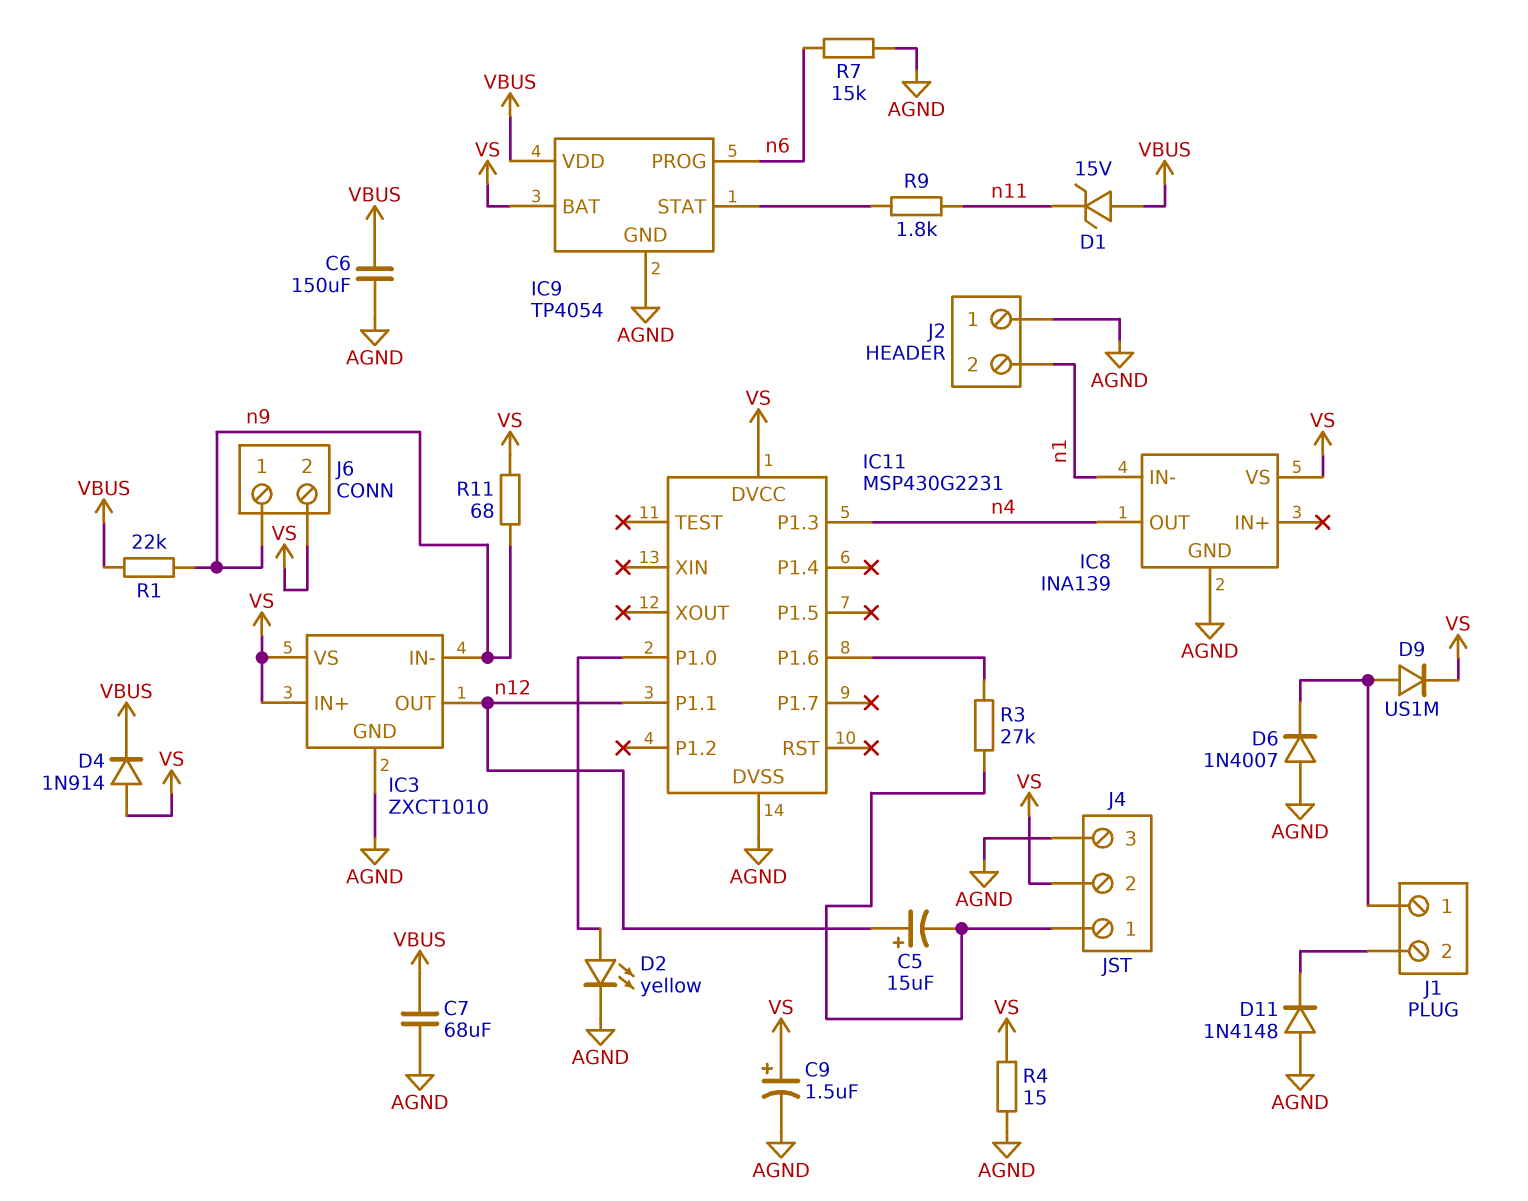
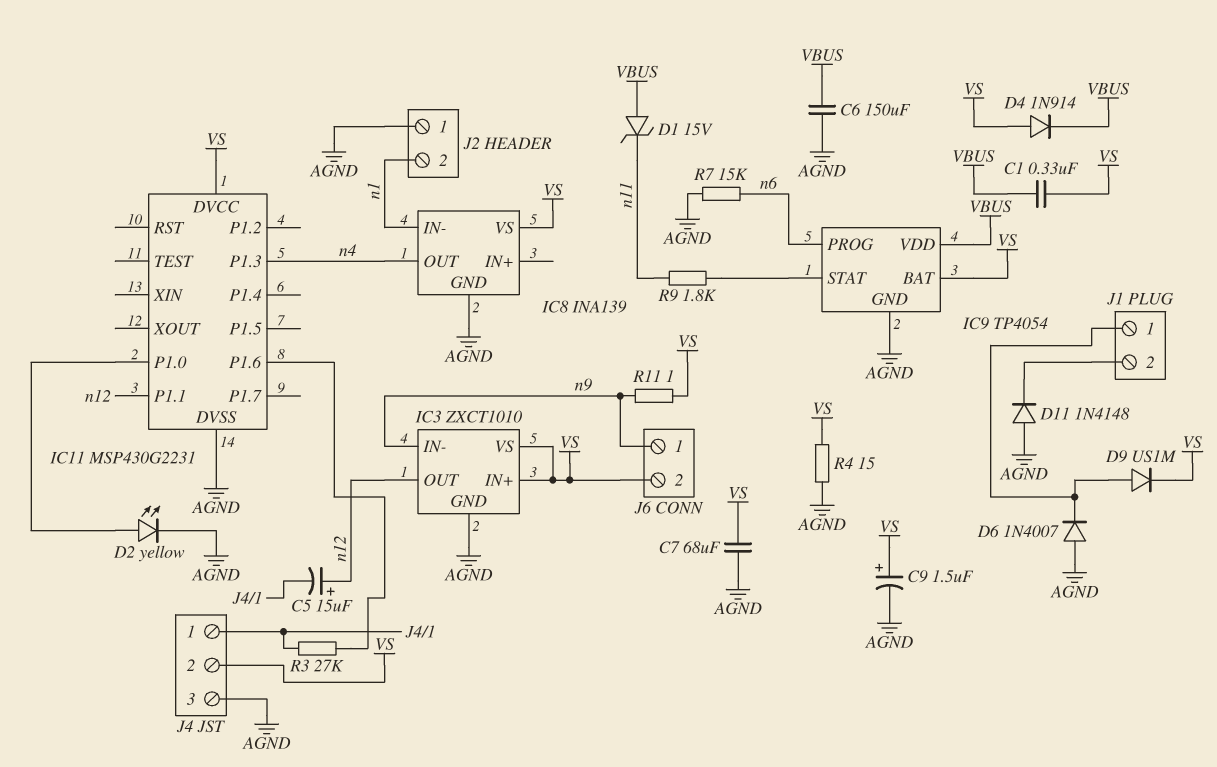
C1: none -> 330nF (VBUS, VS)
C7: 68uF (AGND, VBUS) -> 68uF (AGND, VS)
R1: 22k (VBUS, n9) -> none
R11: 68 (VS, n9) -> 1 (VS, n9)

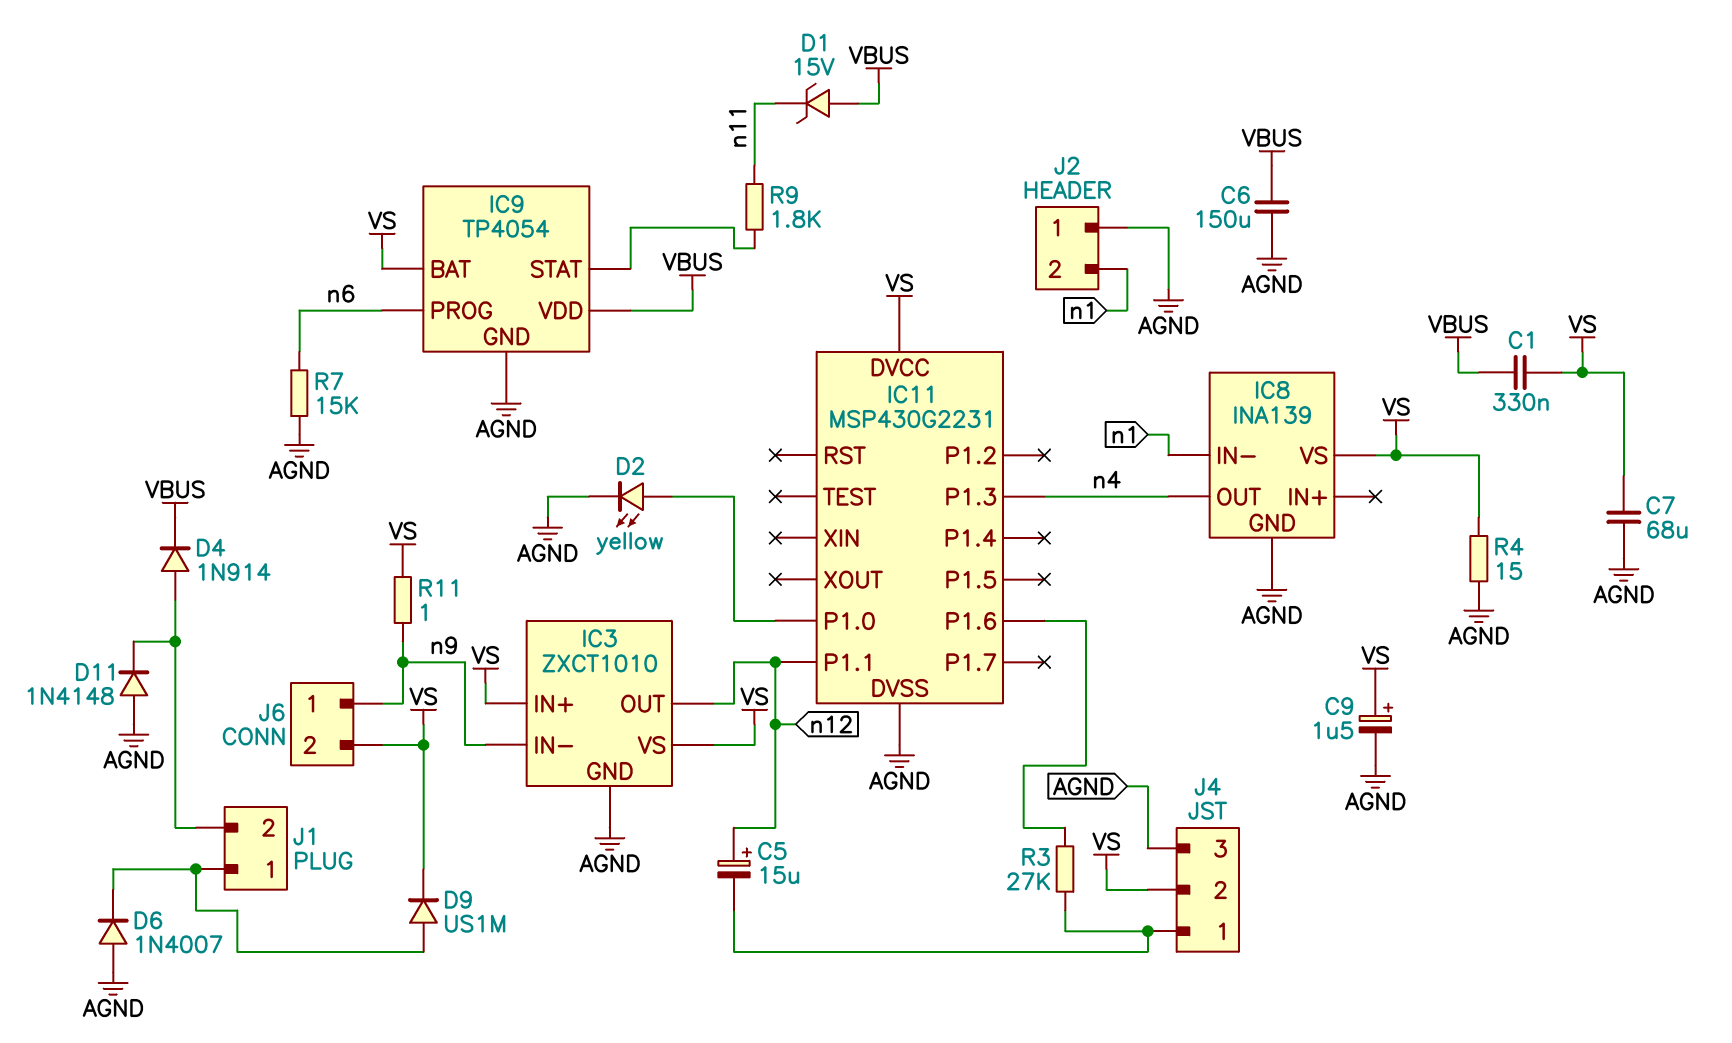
D4: diode 1N914 (A VS, K VBUS) -> diode 1N914 (A J1/2, K VBUS)

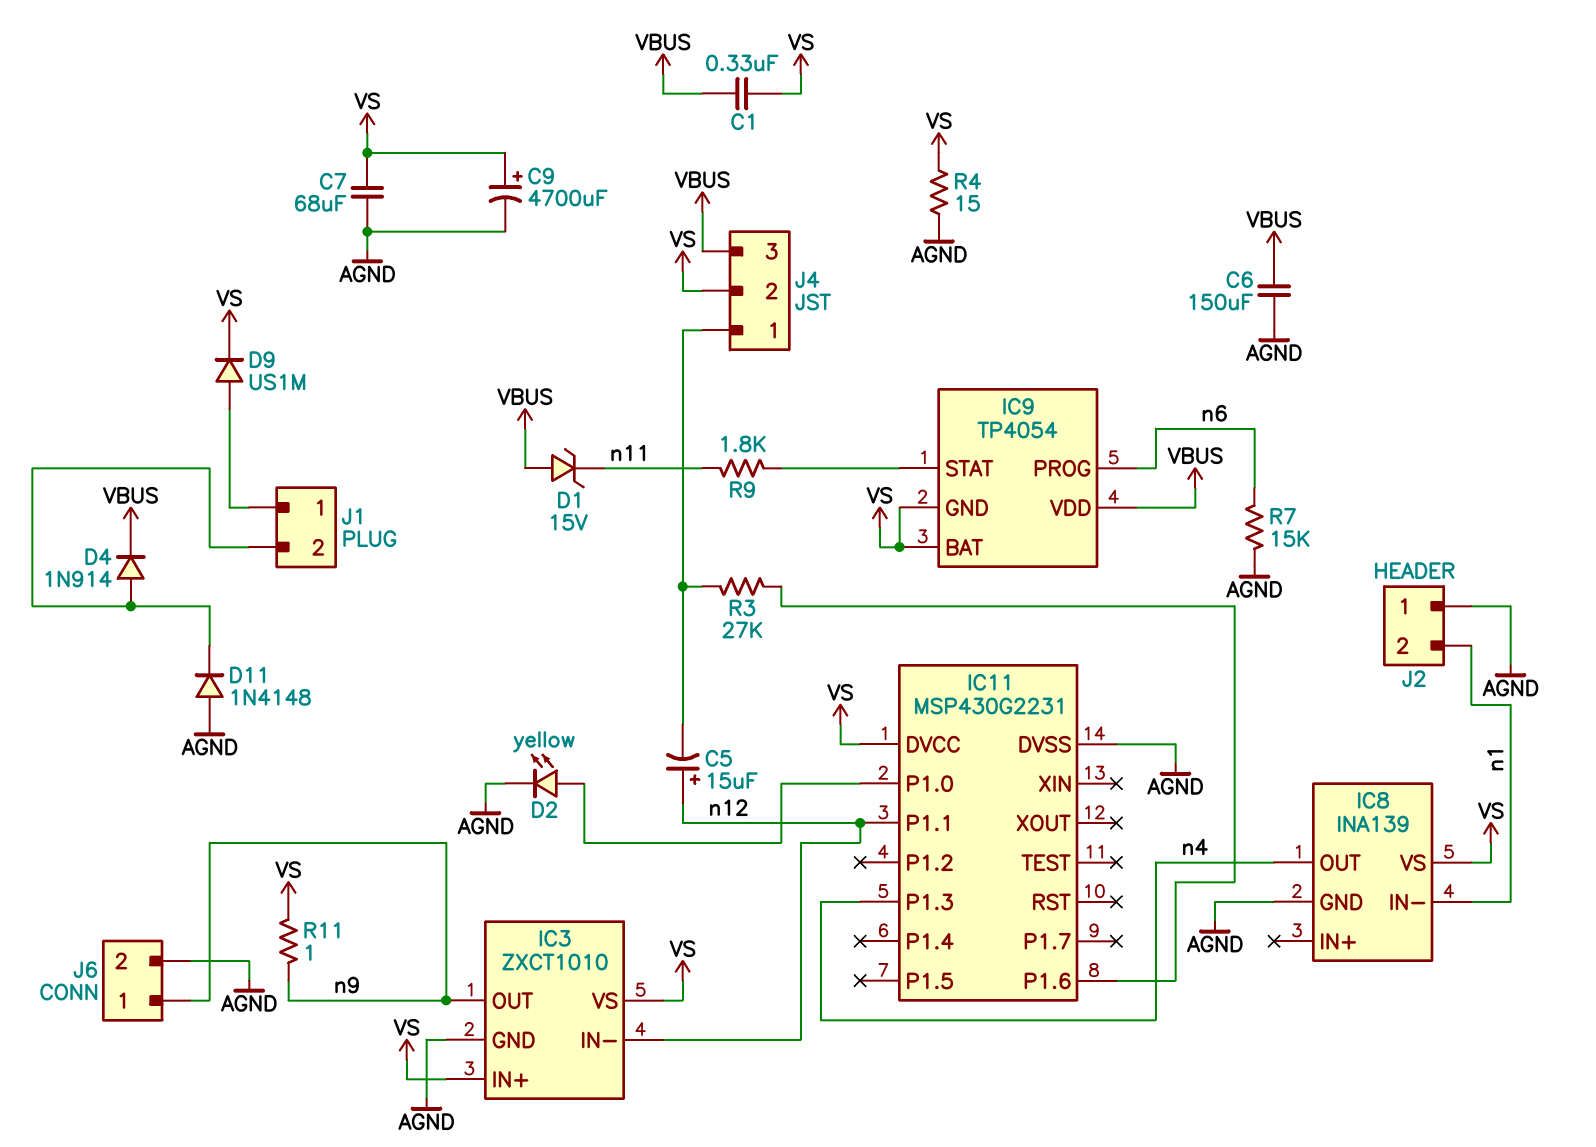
C9: 1.5uF (plus VS, minus AGND) -> 4700uF (plus VS, minus AGND)
D6: diode 1N4007 (A AGND, K J1/1) -> none
IC3 pin IN-: n9 -> n12
IC3 pin OUT: n12 -> n9
IC9 pin GND: AGND -> VS
J4 pin 3: AGND -> VBUS
J6 pin 2: VS -> AGND

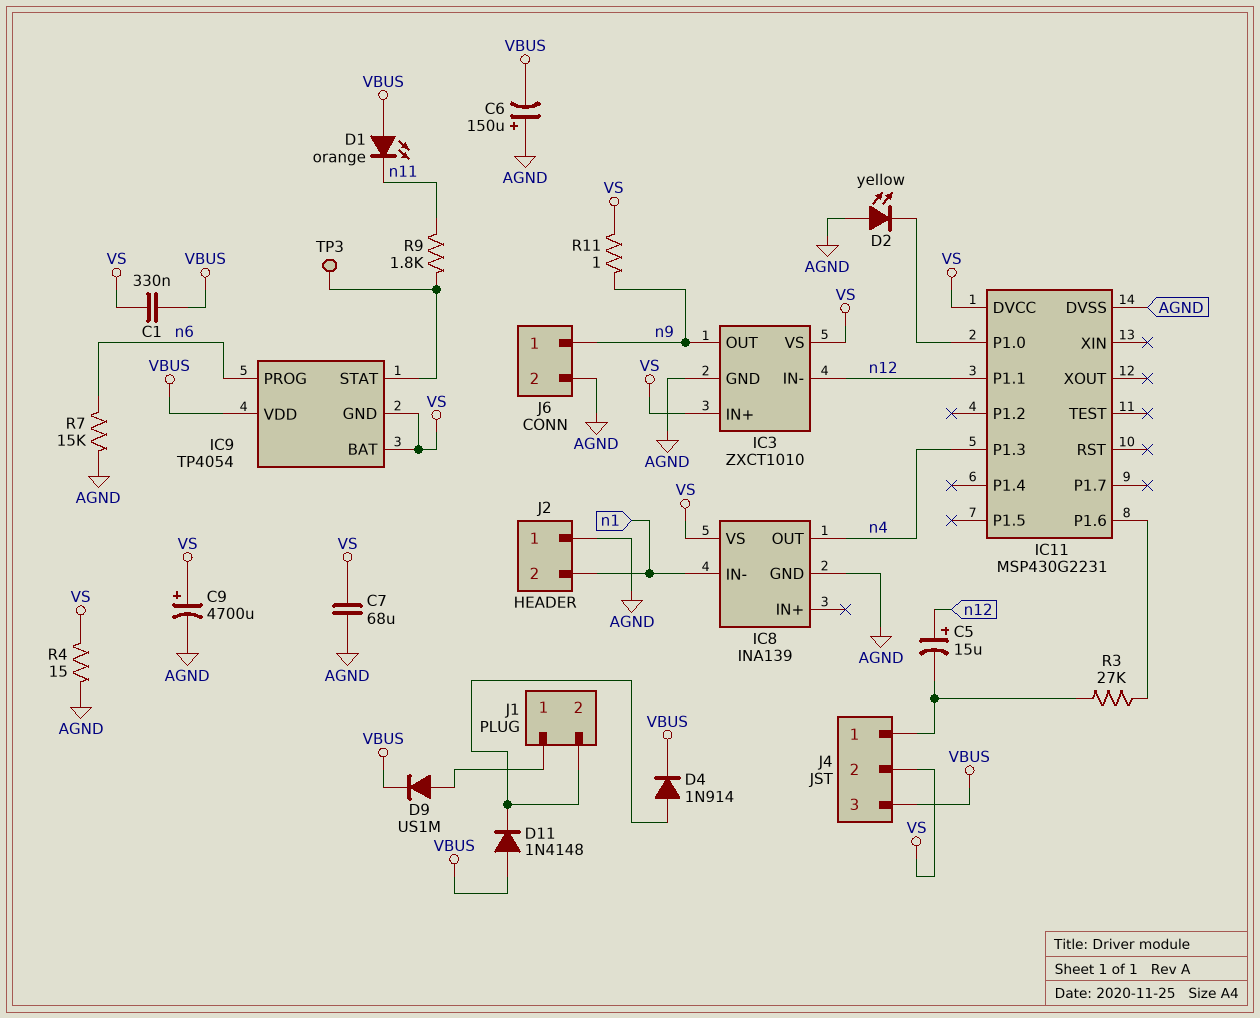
C6: 150uF (AGND, VBUS) -> 150uF (plus AGND, minus VBUS)
D1: zener 15V (A VBUS, K n11) -> LED orange (A VBUS, K n11)
D2: LED yellow (A IC11/P1.0, K AGND) -> LED yellow (A AGND, K IC11/P1.0)
D9: diode US1M (A J1/1, K VS) -> diode US1M (A J1/1, K VBUS)
D11: diode 1N4148 (A AGND, K J1/2) -> diode 1N4148 (A VBUS, K J1/2)
TP3: none -> test point (IC9/STAT)

